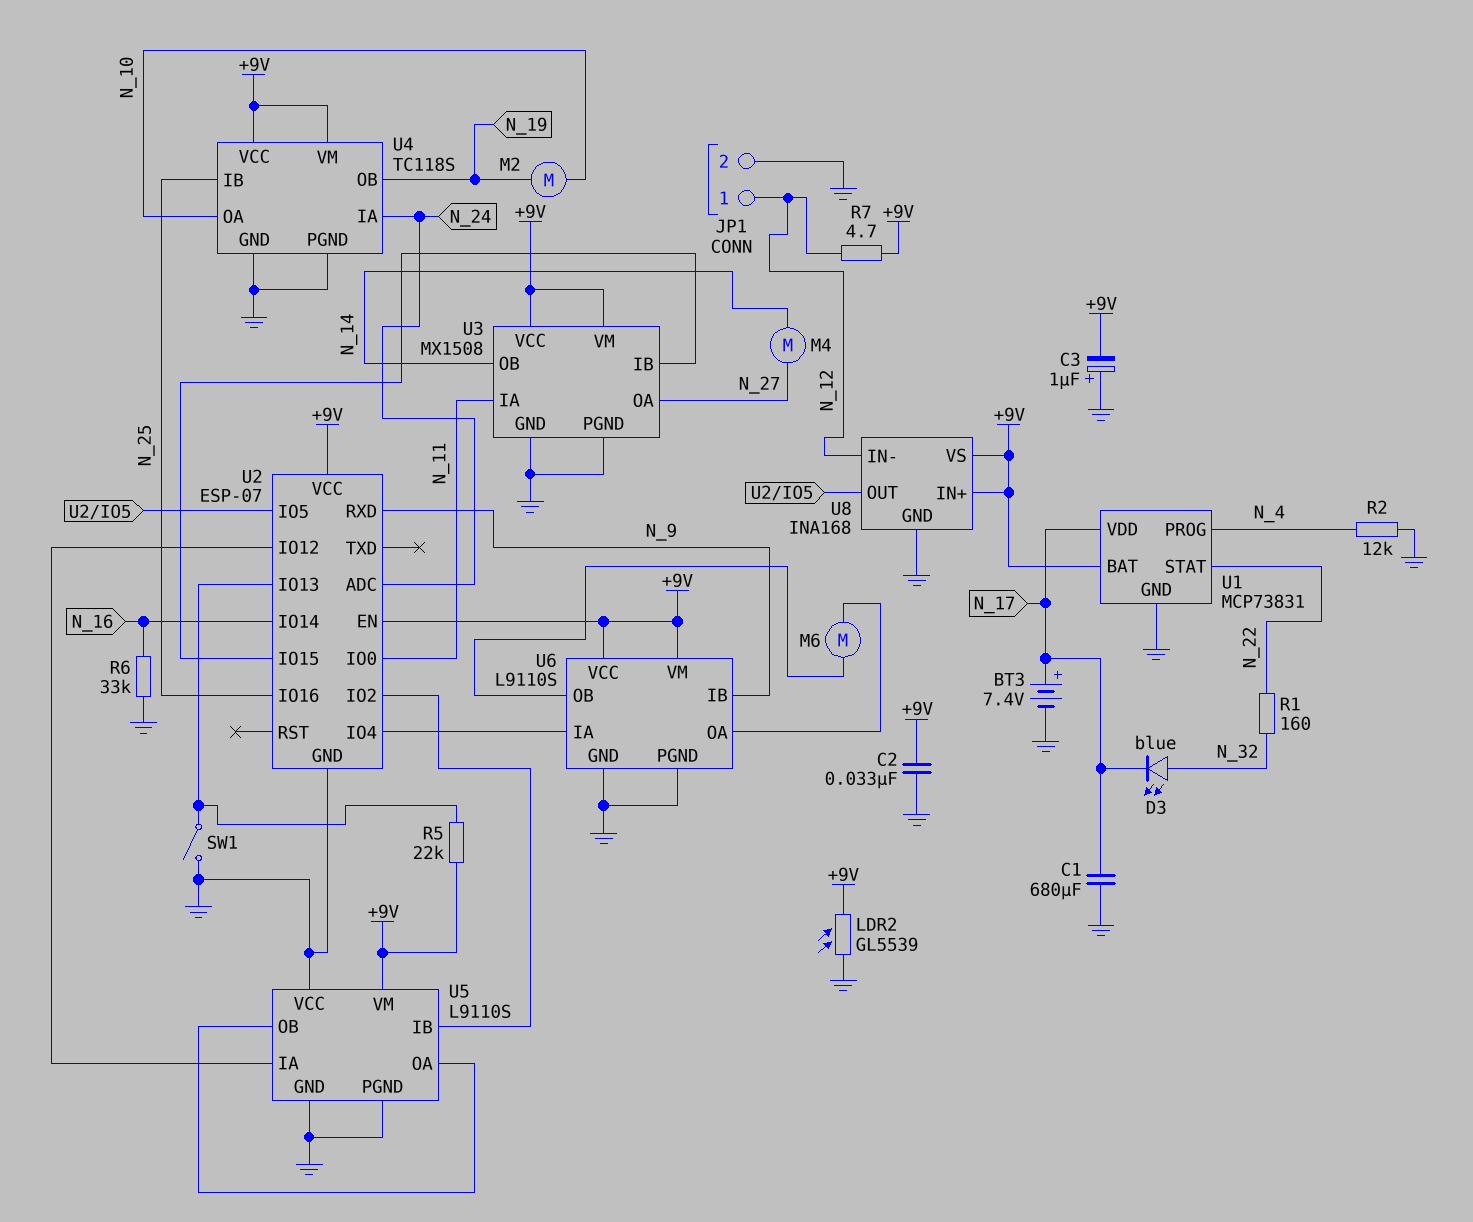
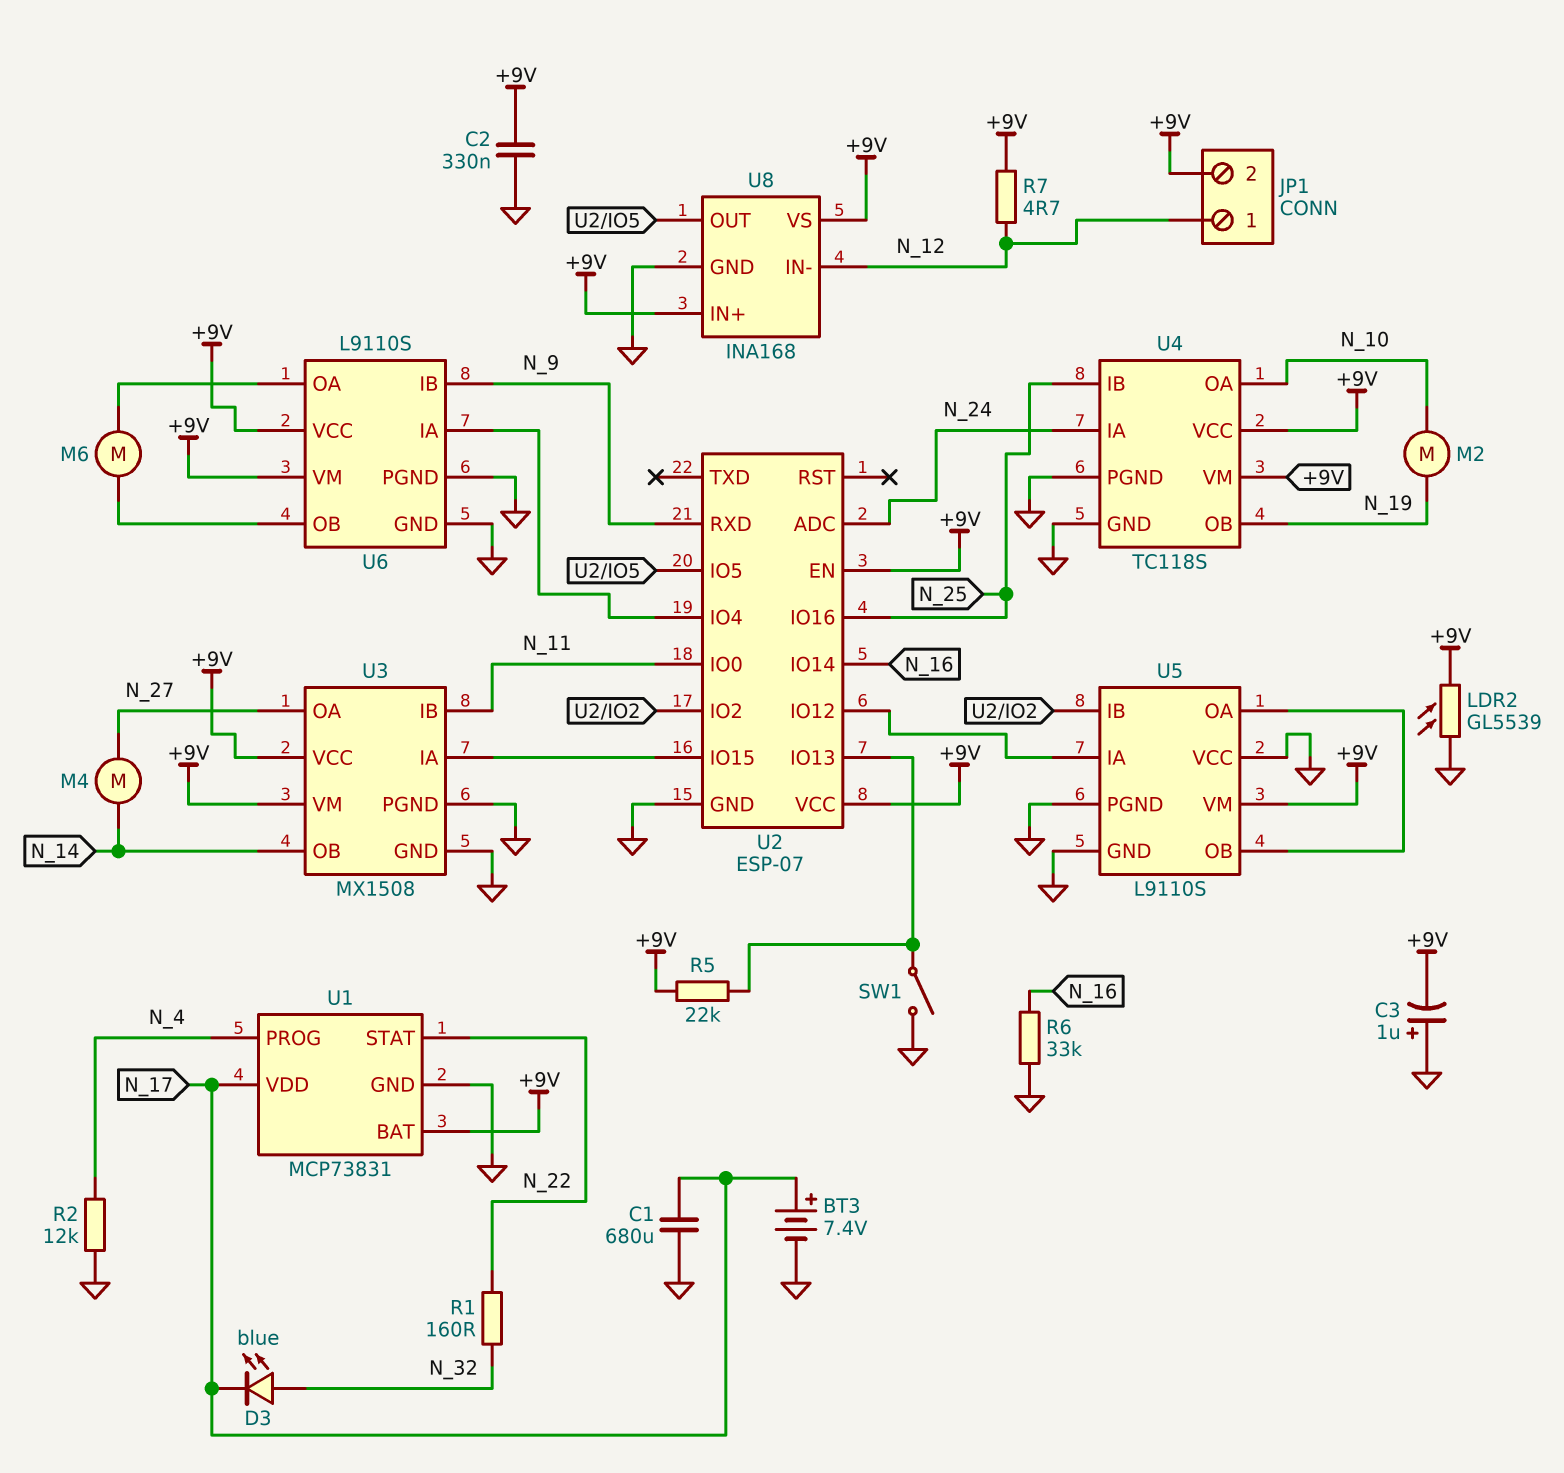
C2: 33nF (+9V, GND) -> 330nF (+9V, GND)
JP1 pin 2: GND -> +9V
U3 pin IA: N_11 -> U2/IO15
U3 pin IB: U2/IO15 -> N_11

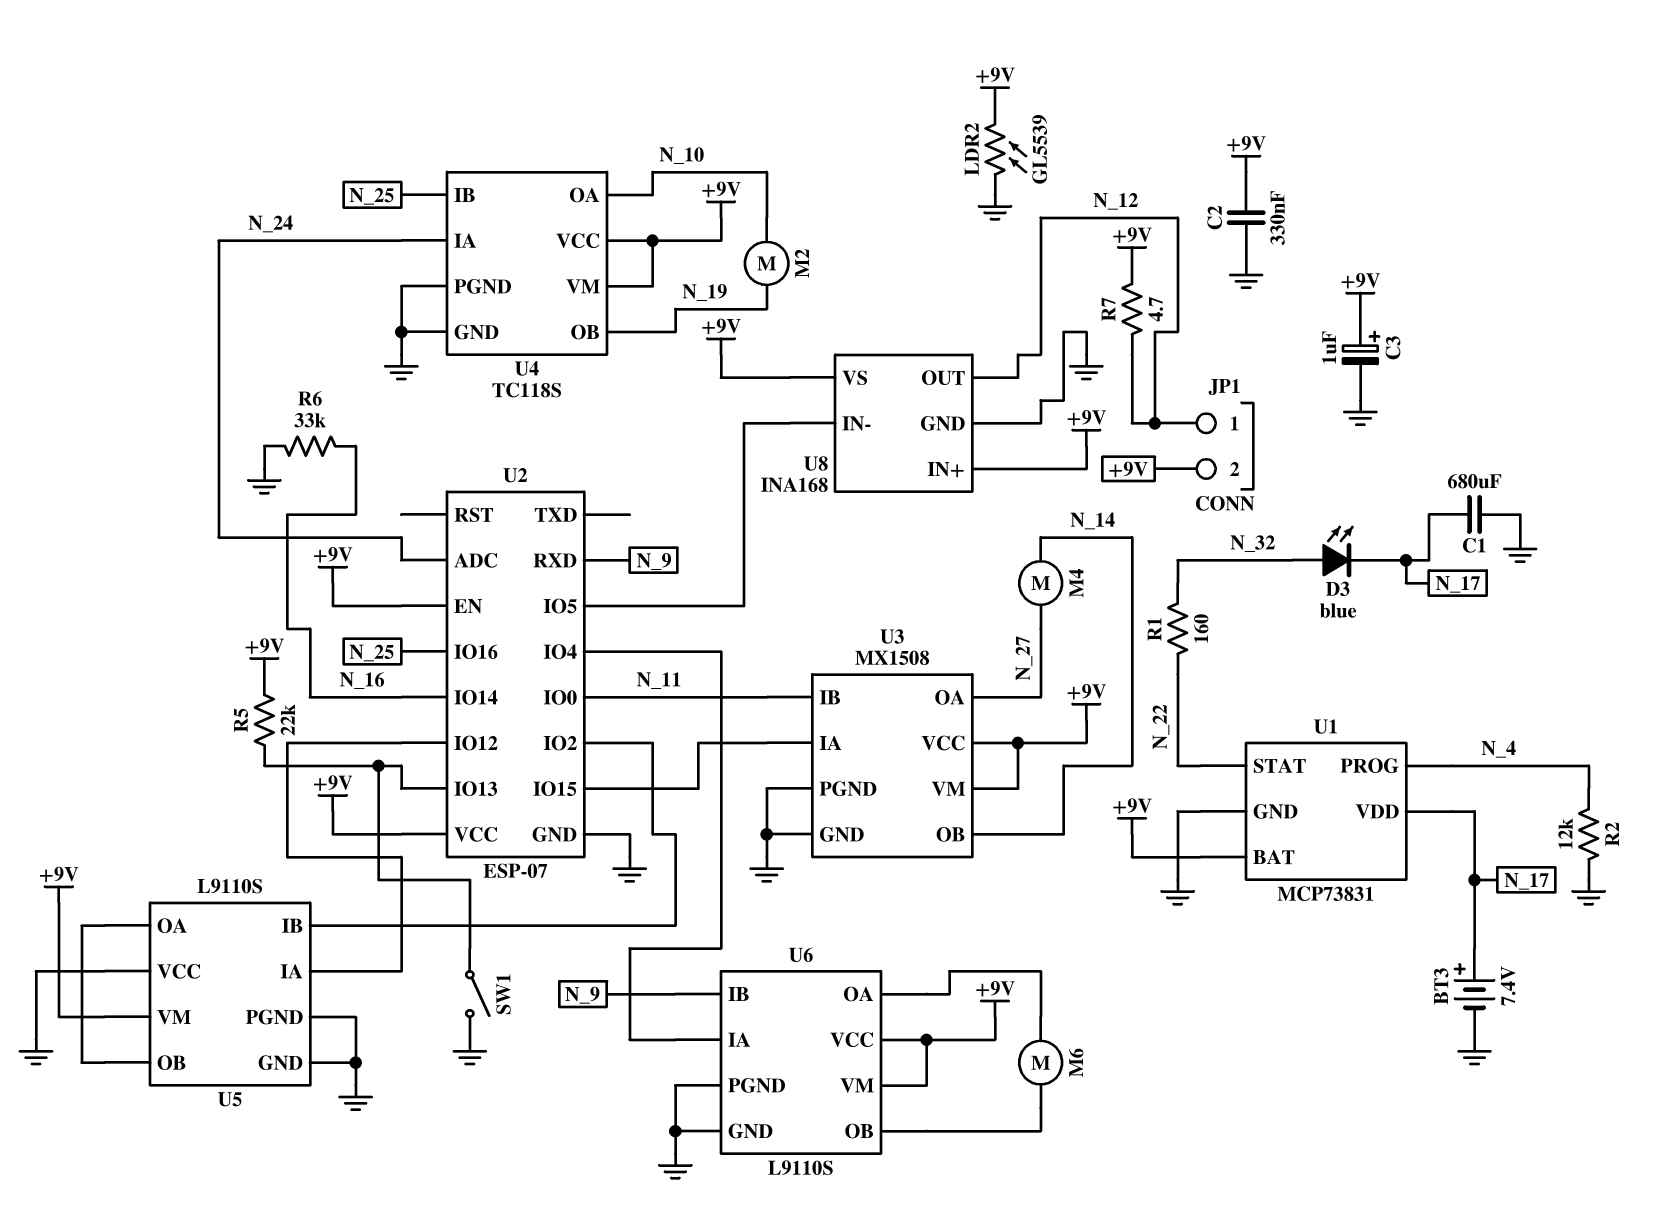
C3: 1uF (plus GND, minus +9V) -> 1uF (plus +9V, minus GND)
U8 pin IN-: N_12 -> U2/IO5
U8 pin OUT: U2/IO5 -> N_12

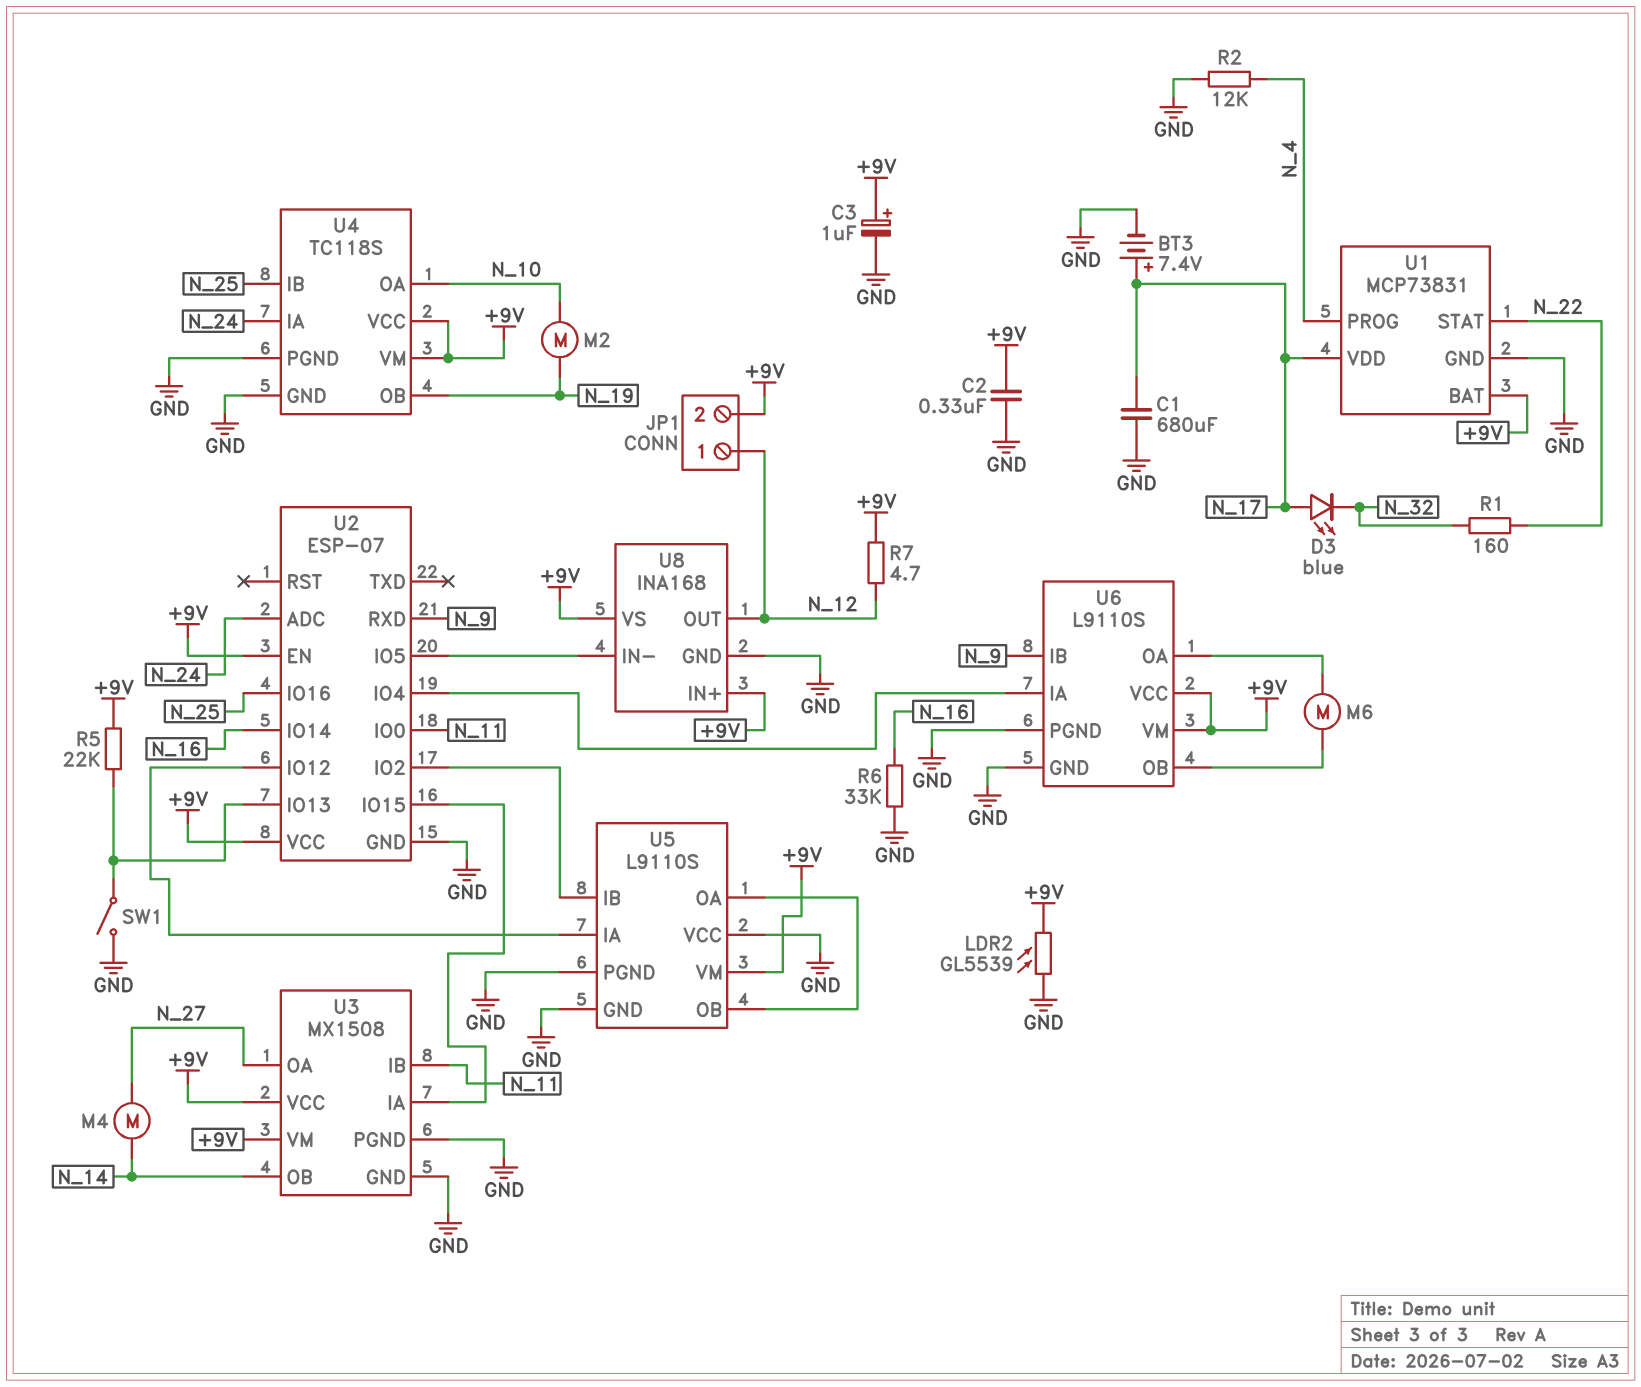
D3: LED blue (A N_32, K N_17) -> LED blue (A N_17, K N_32)

